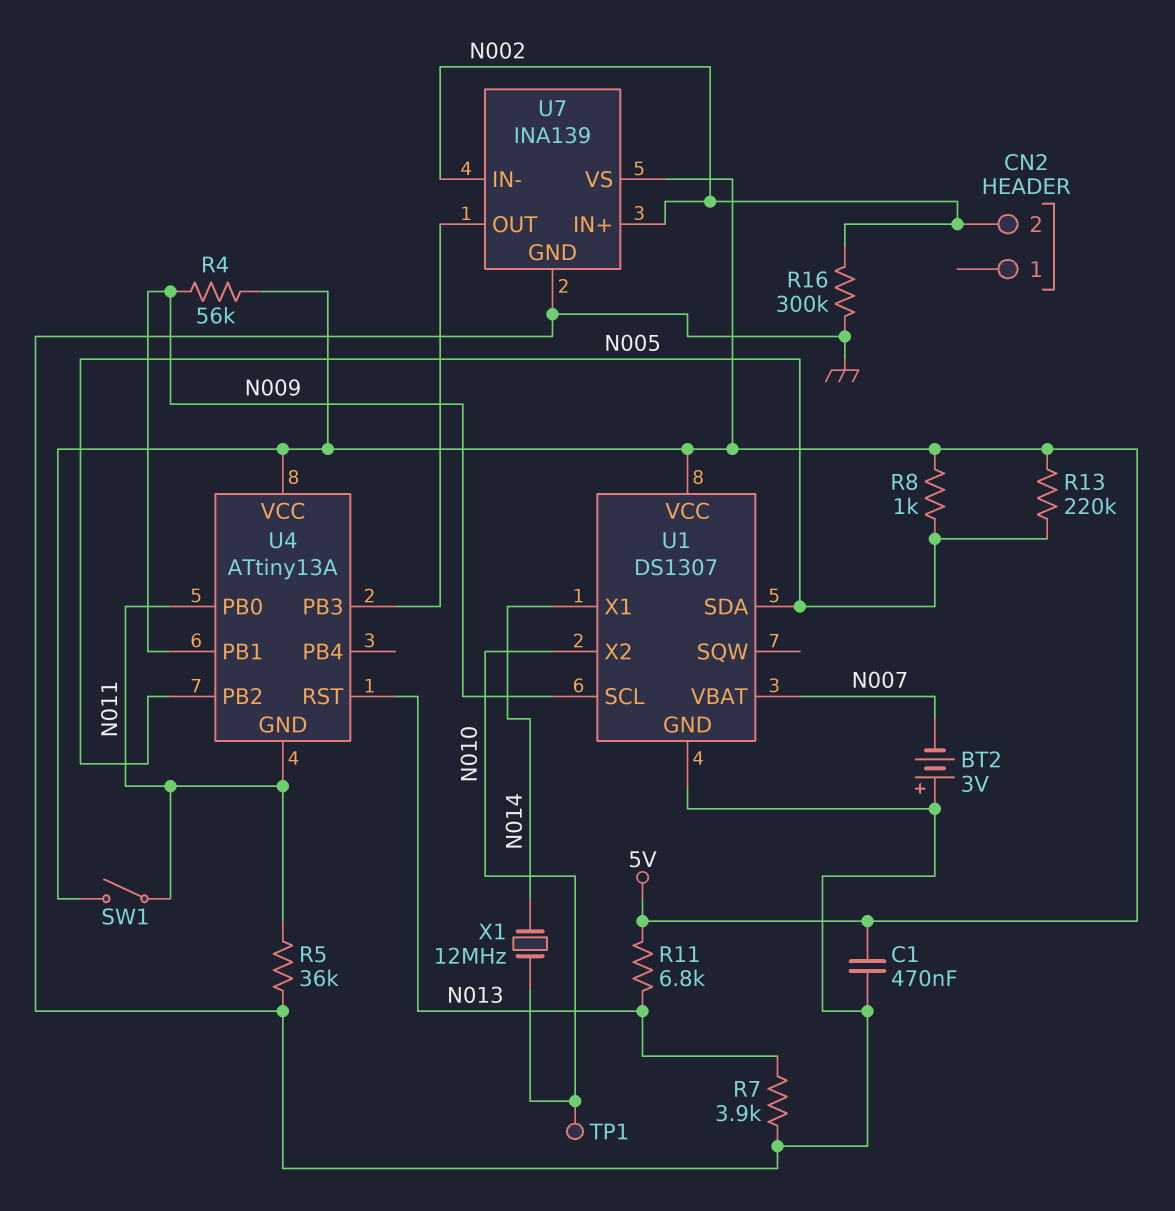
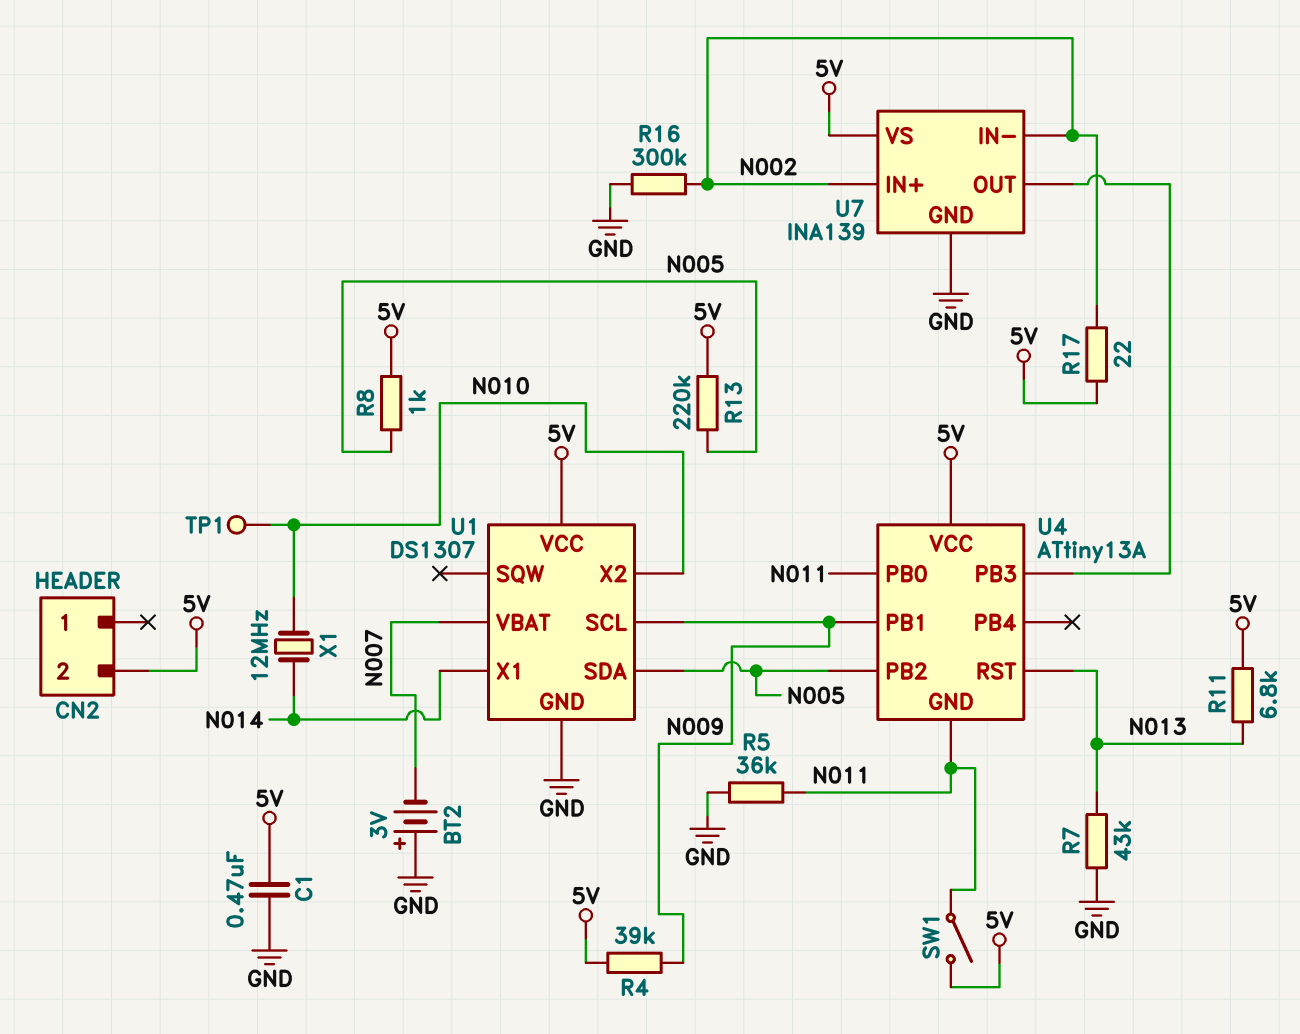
CN2 pin 2: N002 -> 5V
R4: 56k (5V, N009) -> 39k (5V, N009)
R7: 3.9k (GND, N013) -> 43k (GND, N013)
R17: none -> 22 (5V, N002)

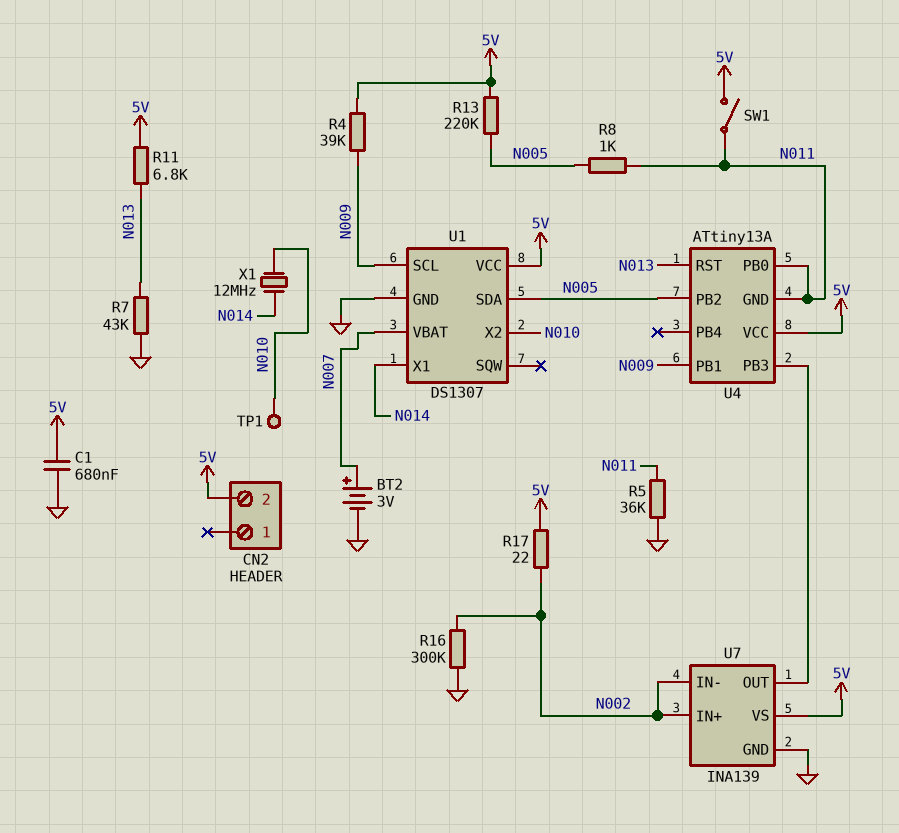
BT2: 3V (plus GND, minus N007) -> 3V (plus N007, minus GND)
C1: 470nF (5V, GND) -> 680nF (5V, GND)
R8: 1k (5V, N005) -> 1k (N005, N011)

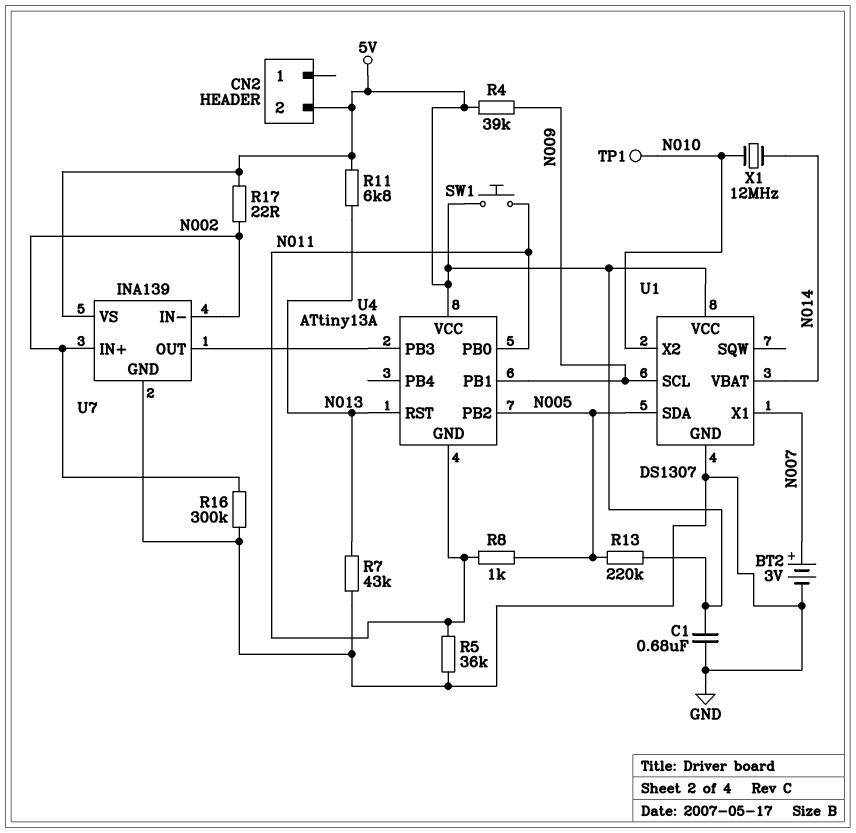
SW1: switch (5V, N011) -> button (5V, N011)
U1 pin VBAT: N007 -> N014
U1 pin X1: N014 -> N007

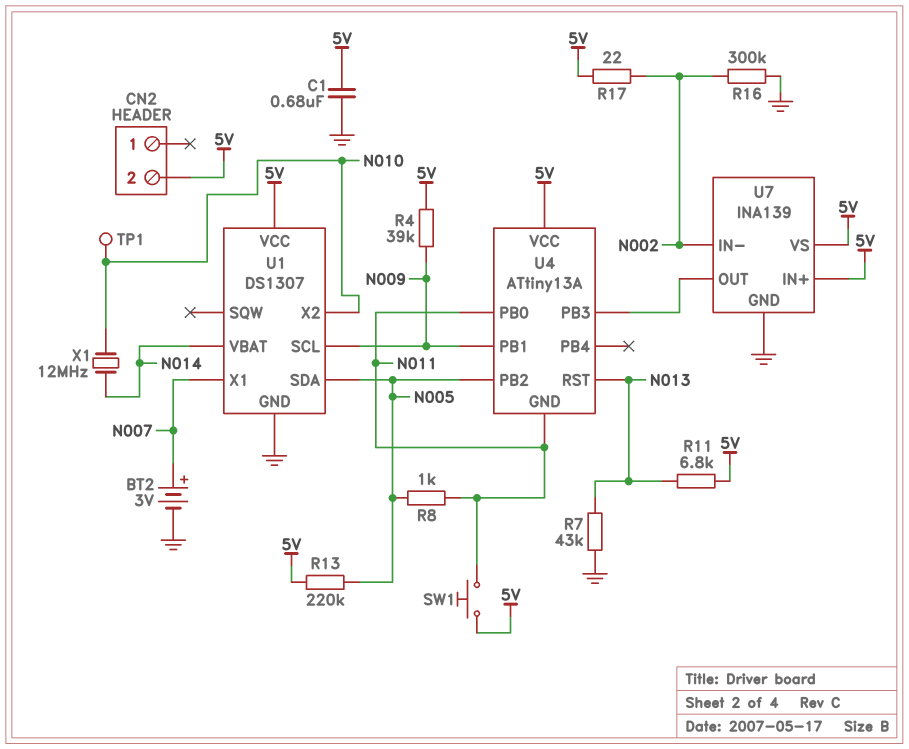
R5: 36k (GND, N011) -> none
U7 pin IN+: N002 -> 5V

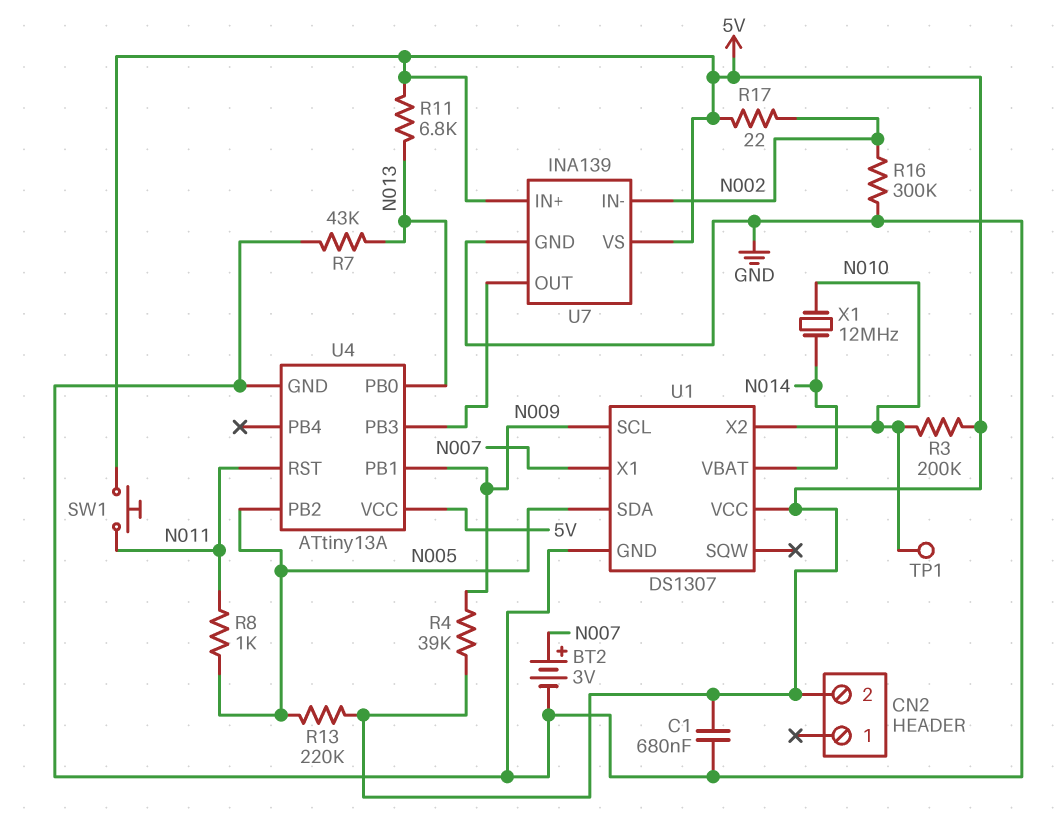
R3: none -> 200k (5V, N010)
U4 pin GND: N011 -> GND
U4 pin PB0: N011 -> N013
U4 pin RST: N013 -> N011

